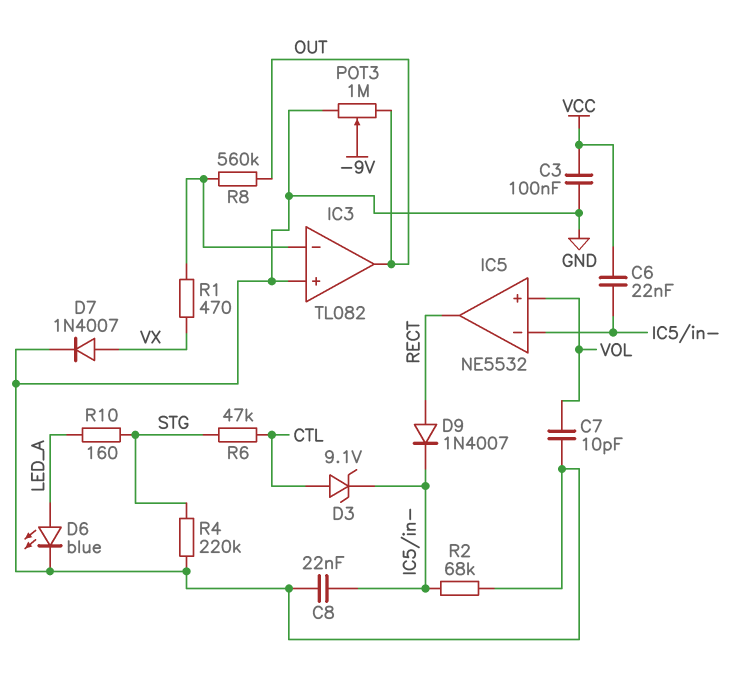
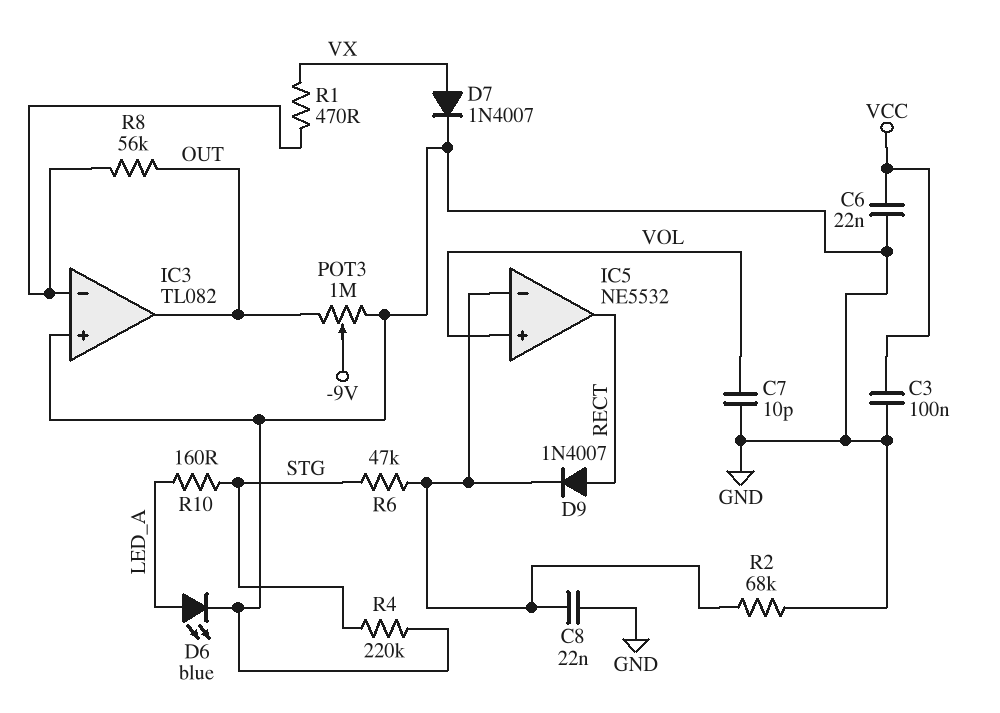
C6: 22nF (IC5/in-, VCC) -> 22nF (GND, VCC)
D3: zener 9.1V (A CTL, K IC5/in-) -> none
R6: 47k (CTL, STG) -> 47k (IC5/in-, STG)
R8: 560k (IC3/in-, OUT) -> 56k (IC3/in-, OUT)

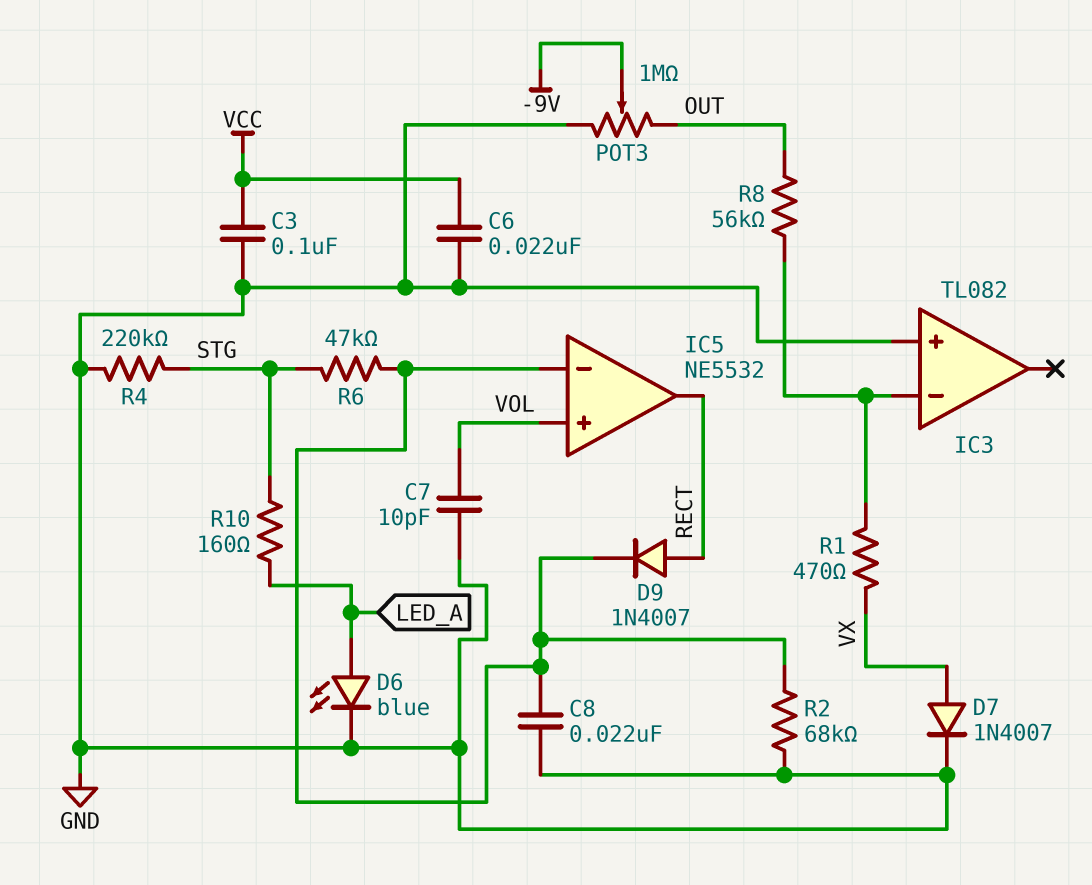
IC3 pin out: OUT -> none

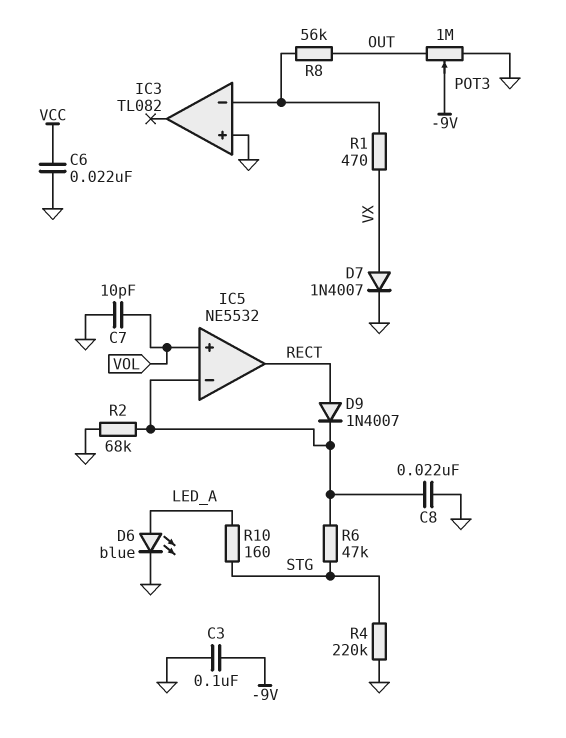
C3: 100nF (GND, VCC) -> 100nF (-9V, GND)

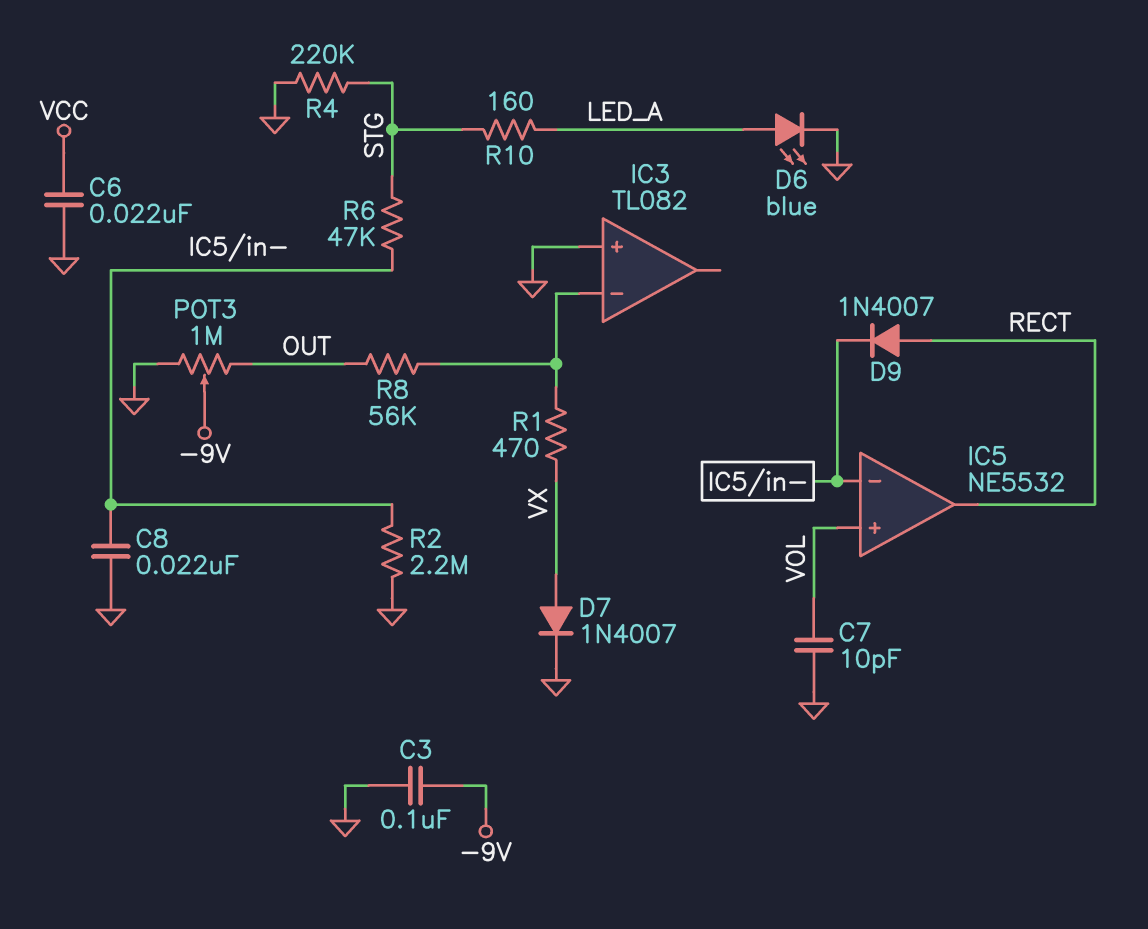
R2: 68k (GND, IC5/in-) -> 2.2M (GND, IC5/in-)

